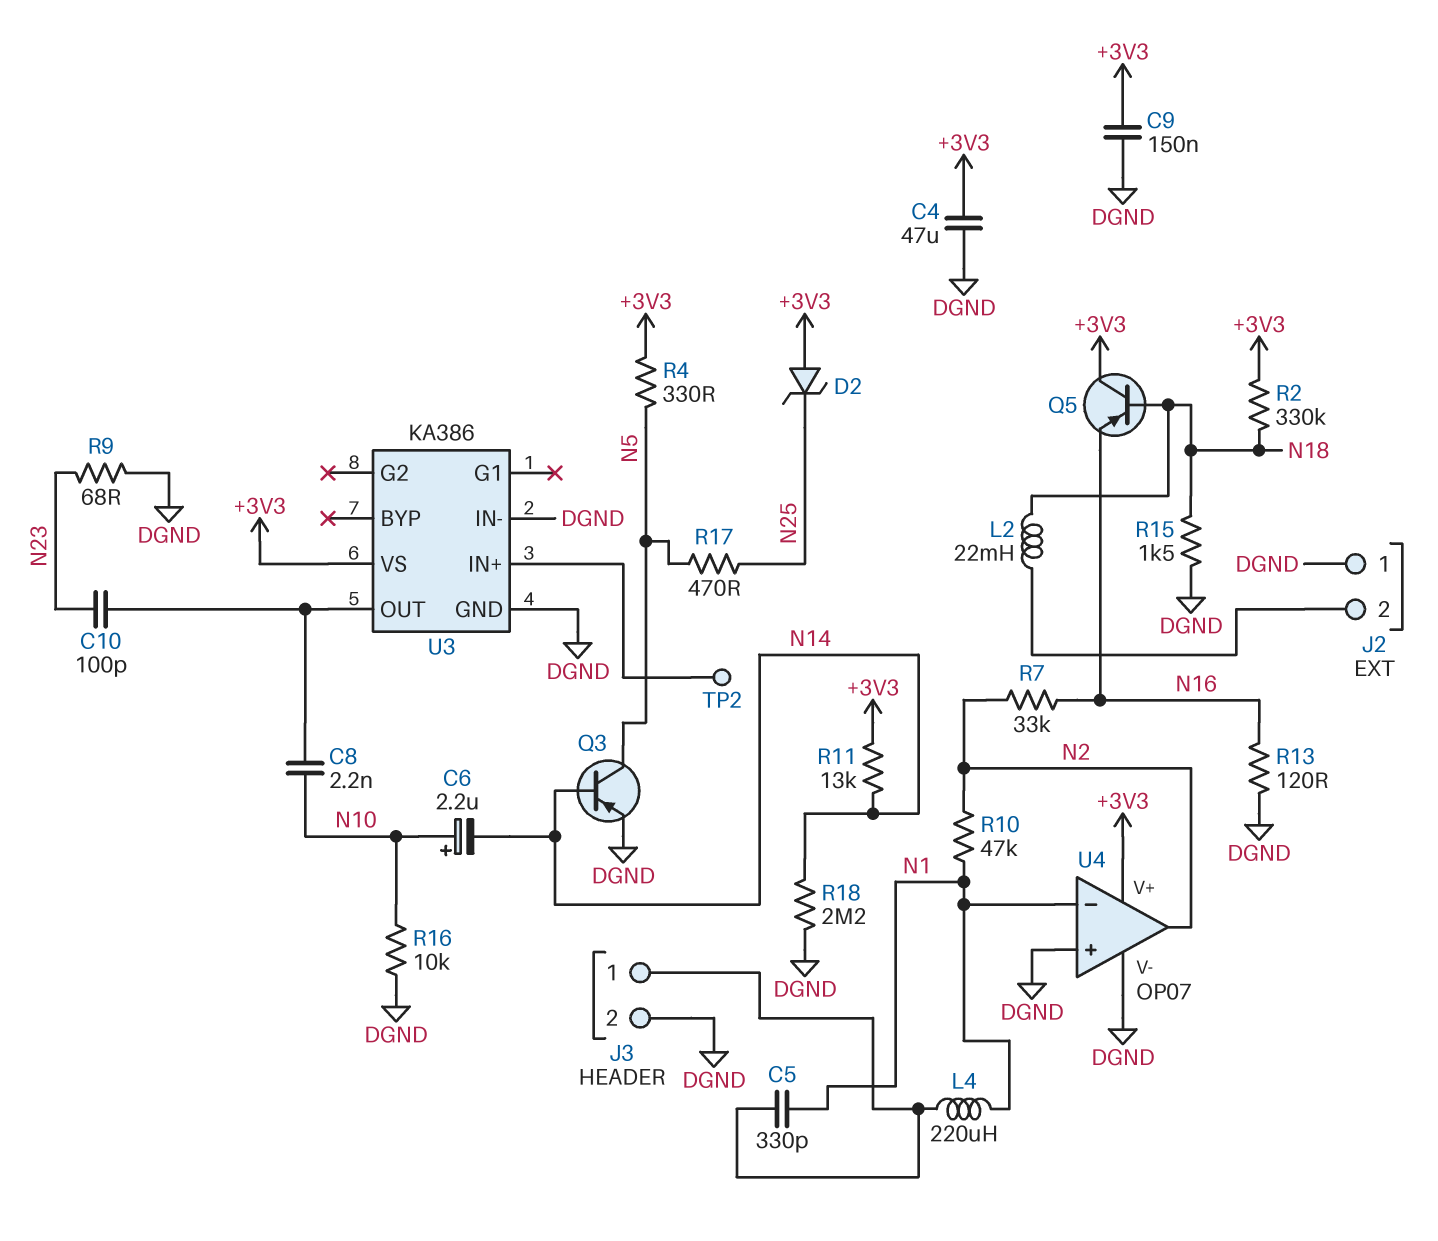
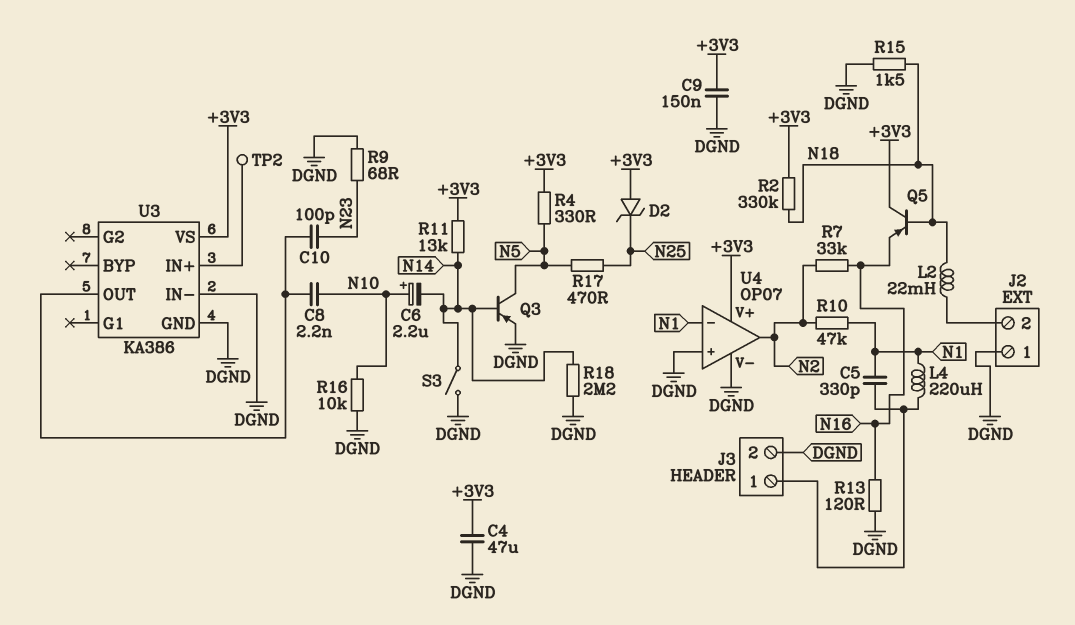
S3: none -> switch (DGND, N14)

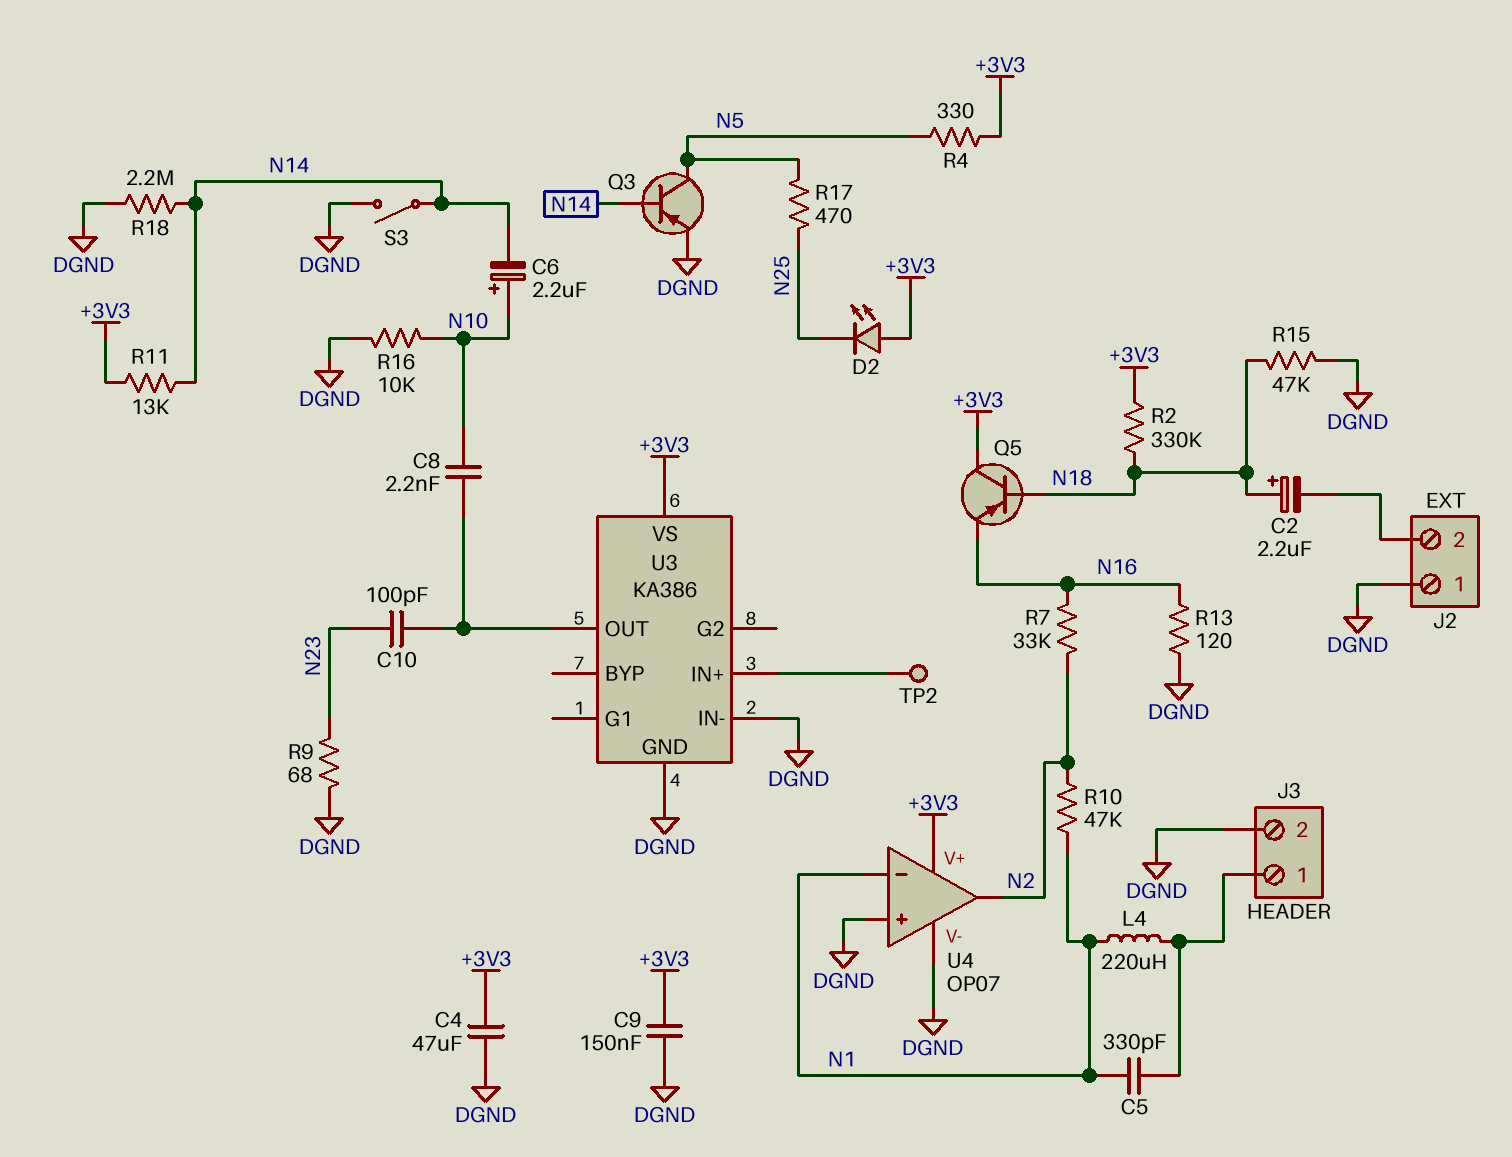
C2: none -> 2.2uF (plus N18, minus J2/2)
D2: zener (A +3V3, K N25) -> LED (A +3V3, K N25)
L2: 22mH (J2/2, N18) -> none
R15: 1.5k (DGND, N18) -> 47k (DGND, N18)

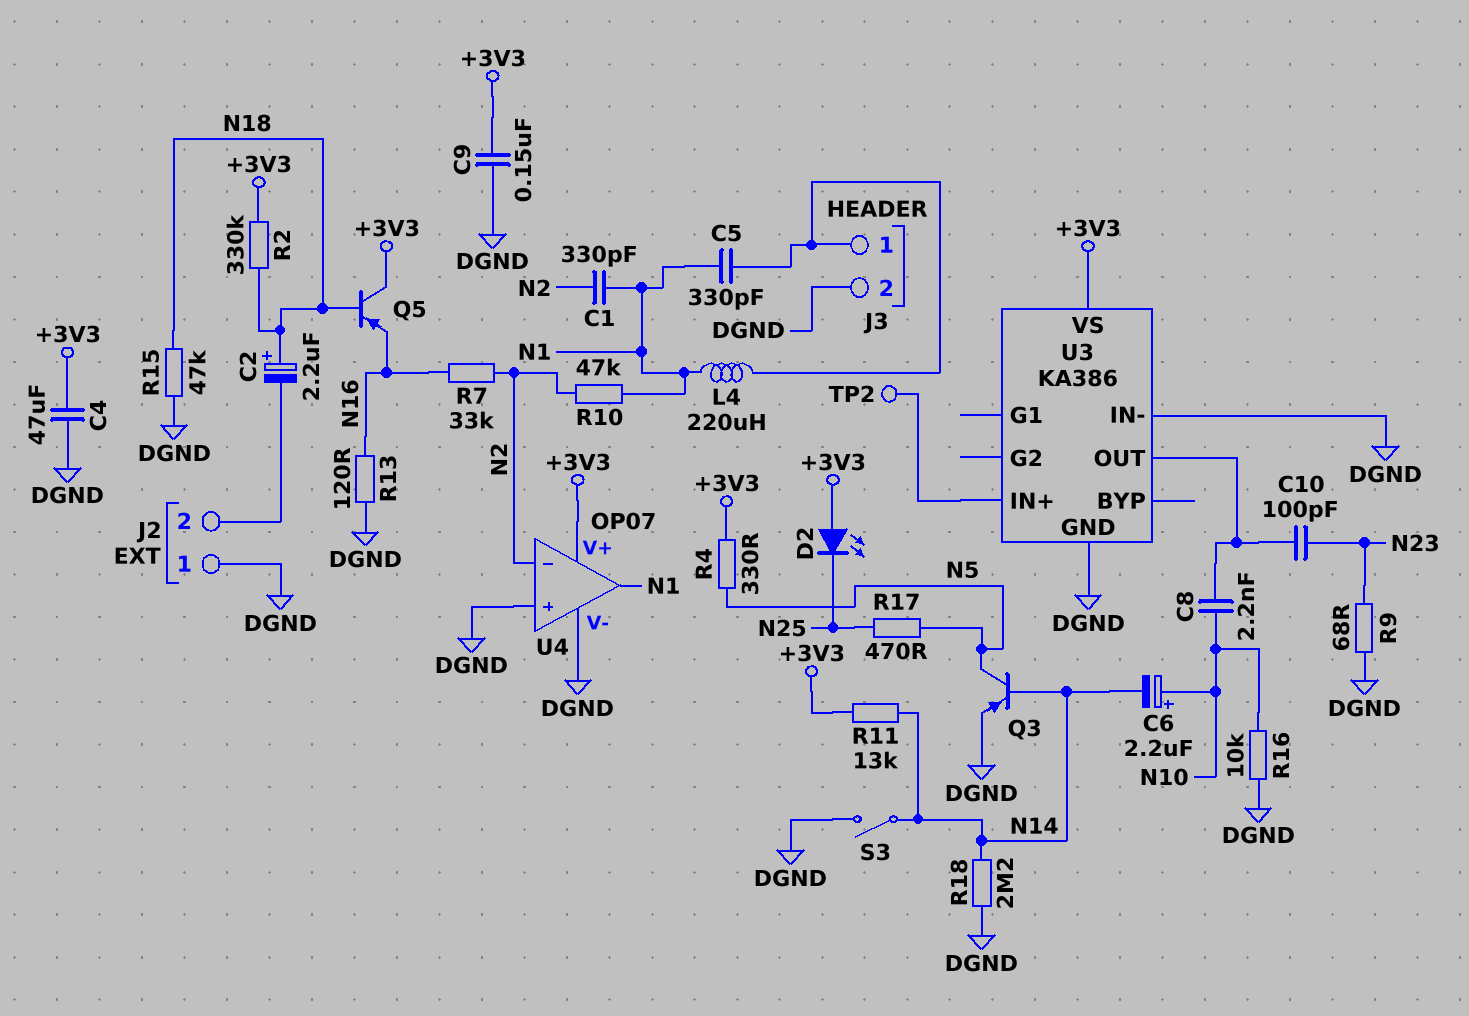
C1: none -> 330pF (N1, N2)
U4 pin in-: N1 -> N2
U4 pin out: N2 -> N1

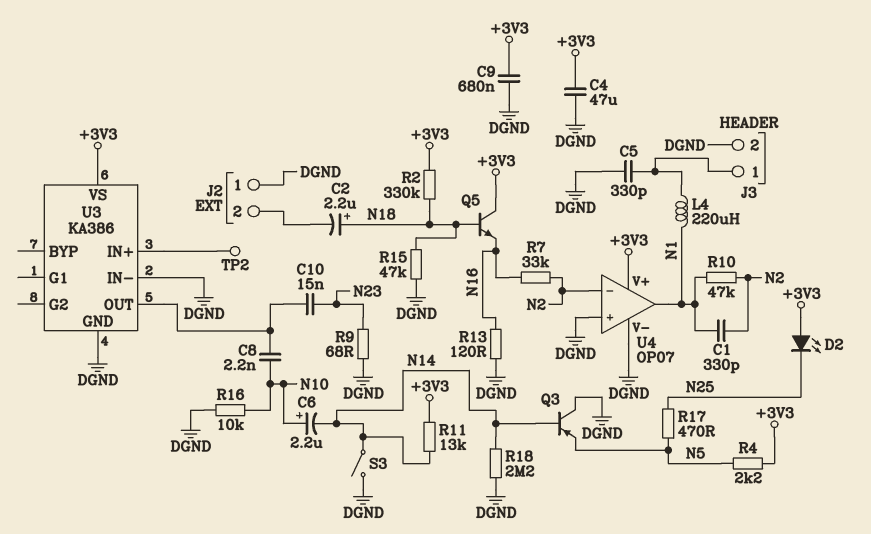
C5: 330pF (J3/1, N1) -> 330pF (DGND, J3/1)
C9: 150nF (+3V3, DGND) -> 680nF (+3V3, DGND)
C10: 100pF (N23, U3/OUT) -> 15nF (N23, U3/OUT)
Q3: PNP (B N14, C N5, E DGND) -> PNP (B N14, C DGND, E N5)
Q5: PNP (B N18, C +3V3, E N16) -> NPN (B N18, C +3V3, E N16)
R4: 330 (+3V3, N5) -> 2.2k (+3V3, N5)

